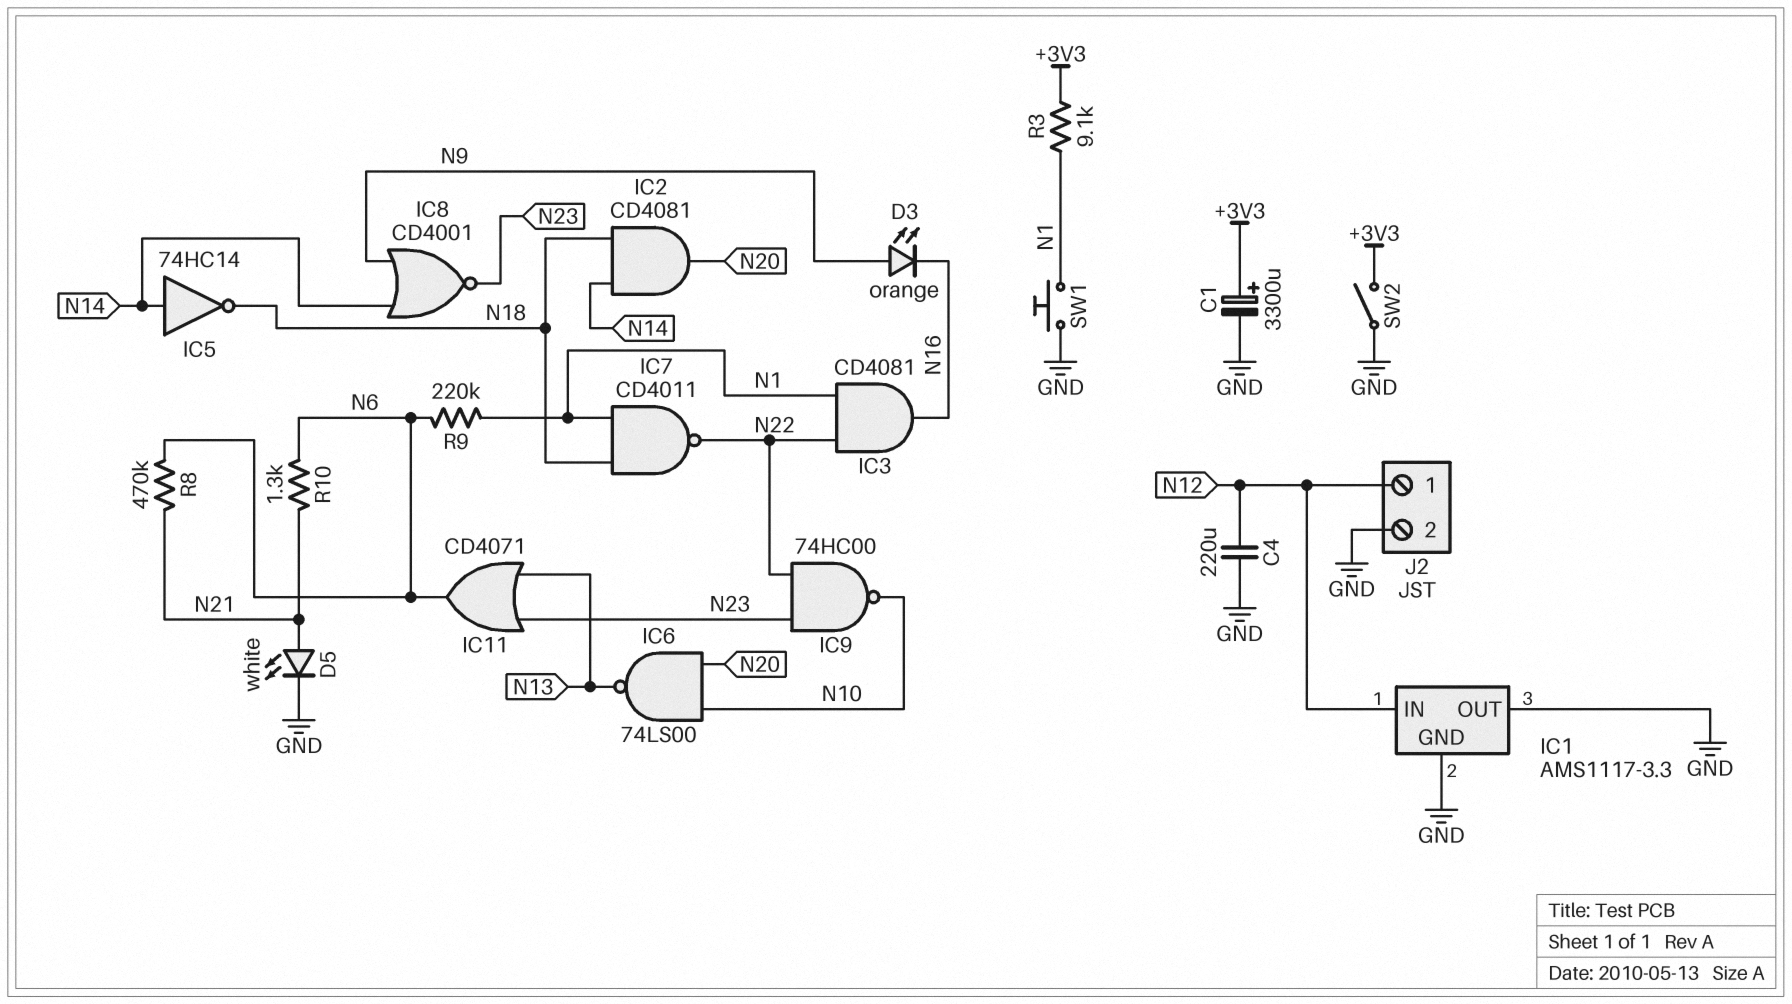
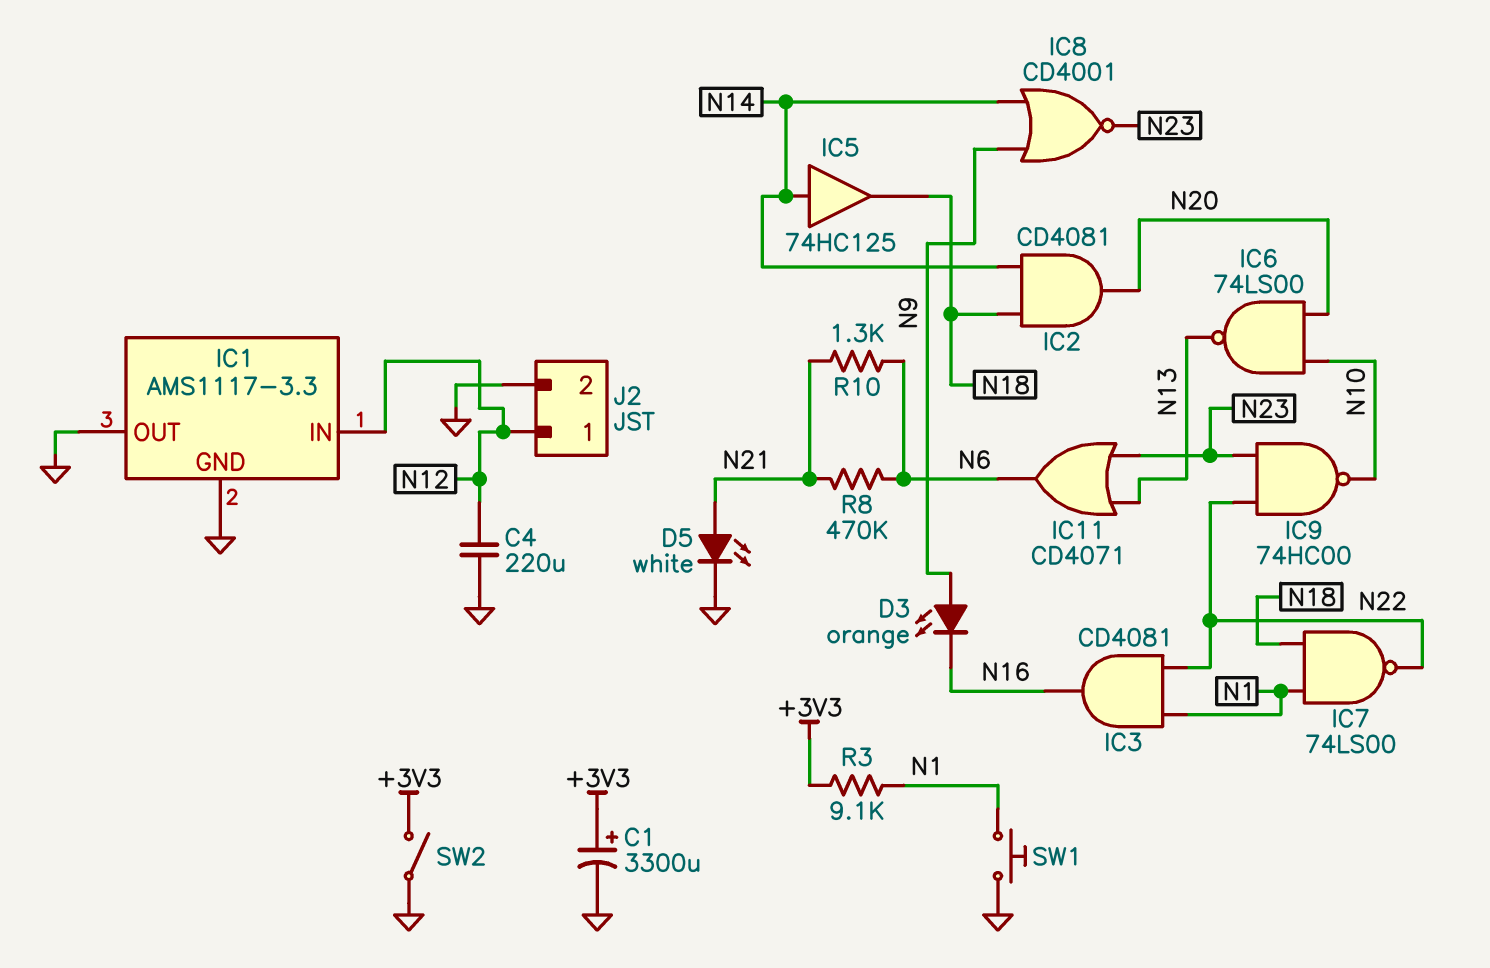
IC5: NOT 74HC14 (in N14, out N18) -> buffer 74HC125 (in N14, out N18)
IC7: NAND CD4011 (in N1, in N18, out N22) -> NAND 74LS00 (in N1, in N18, out N22)
R9: 220k (N1, N6) -> none

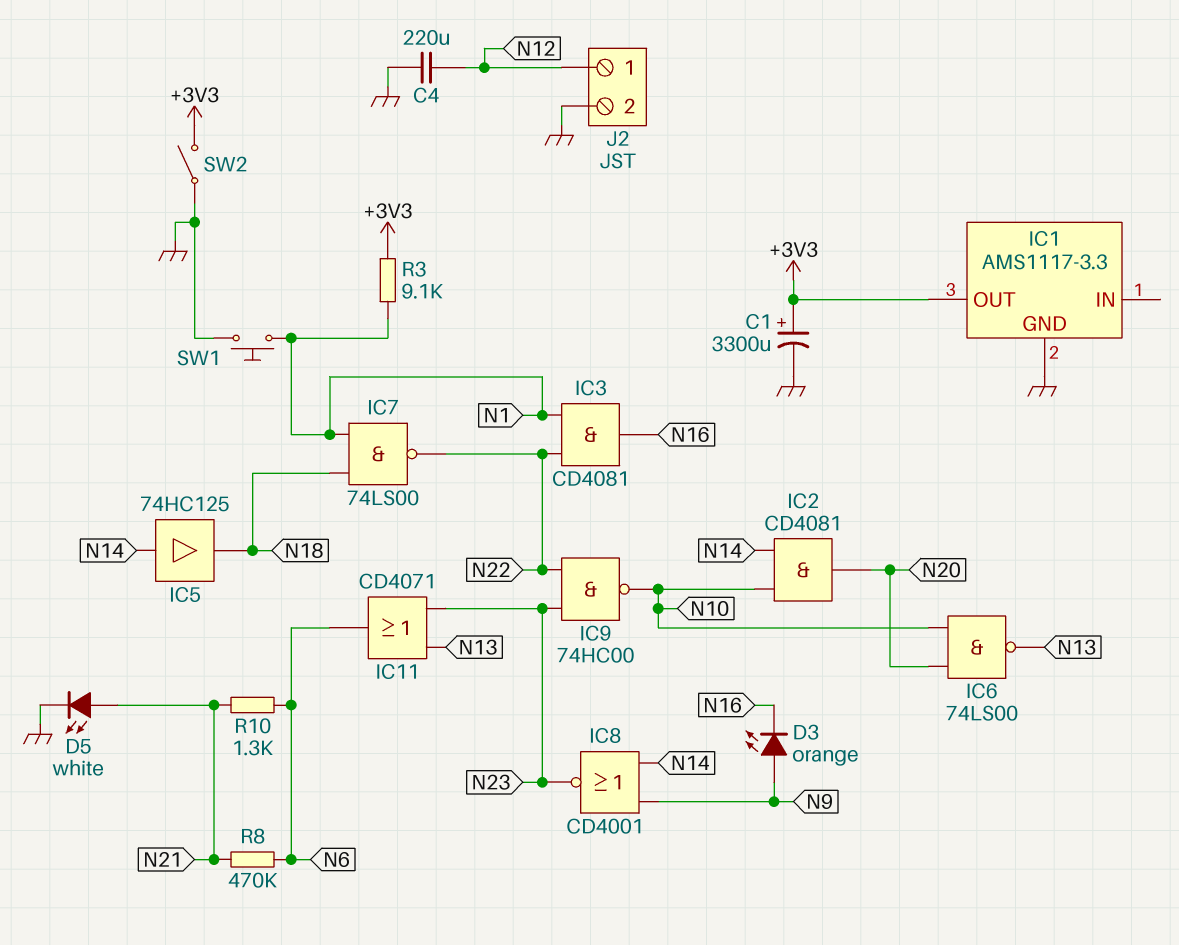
IC1 pin IN: N12 -> none
IC1 pin OUT: GND -> +3V3
IC2: AND CD4081 (in N14, in N18, out N20) -> AND CD4081 (in N10, in N14, out N20)

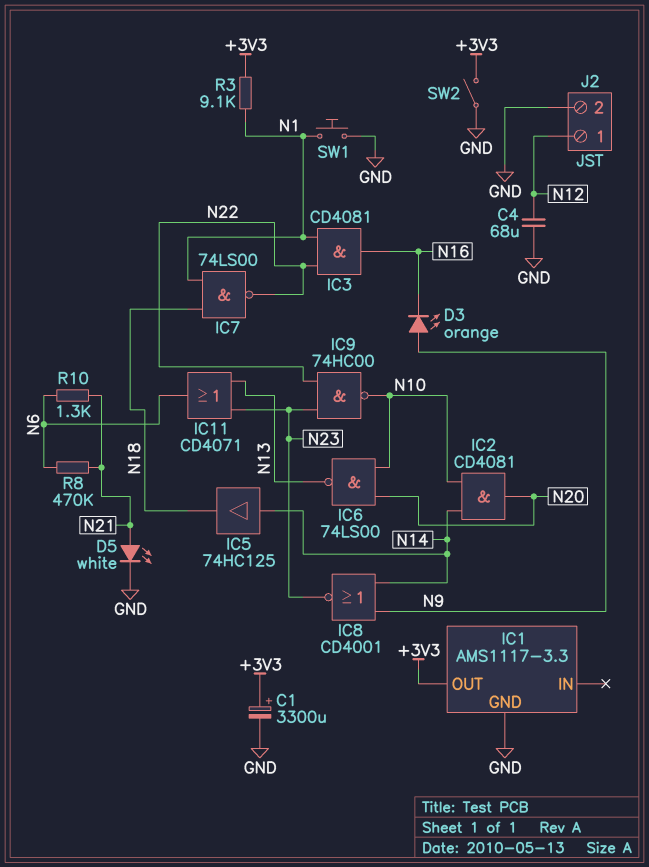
C4: 220uF (GND, N12) -> 68uF (GND, N12)

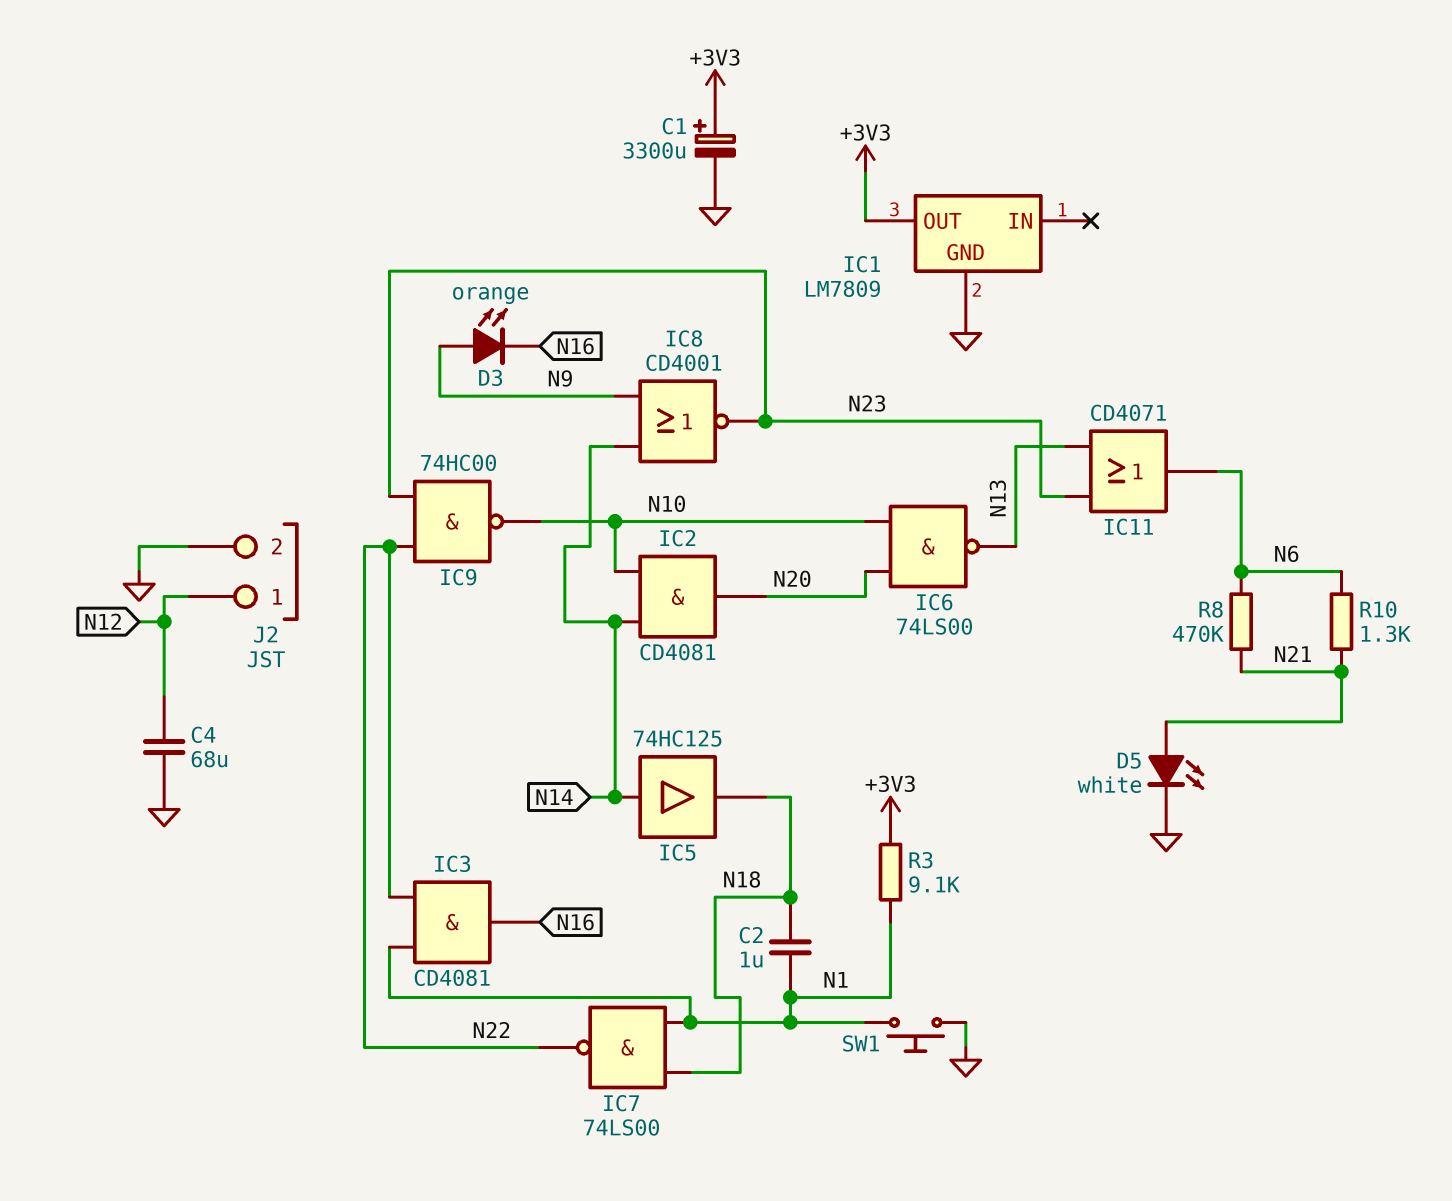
C2: none -> 1uF (N1, N18)
IC1: AMS1117-3.3 -> LM7809
SW2: switch (+3V3, GND) -> none

